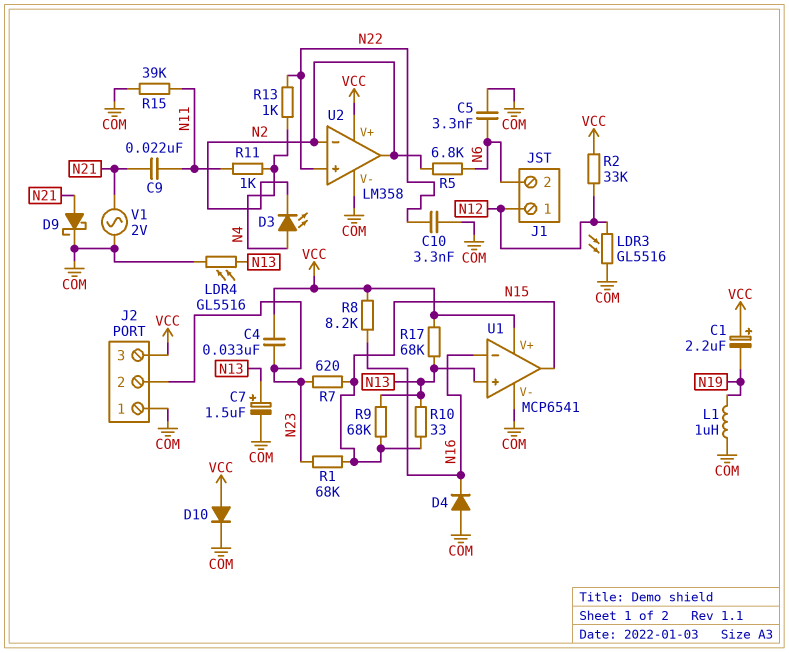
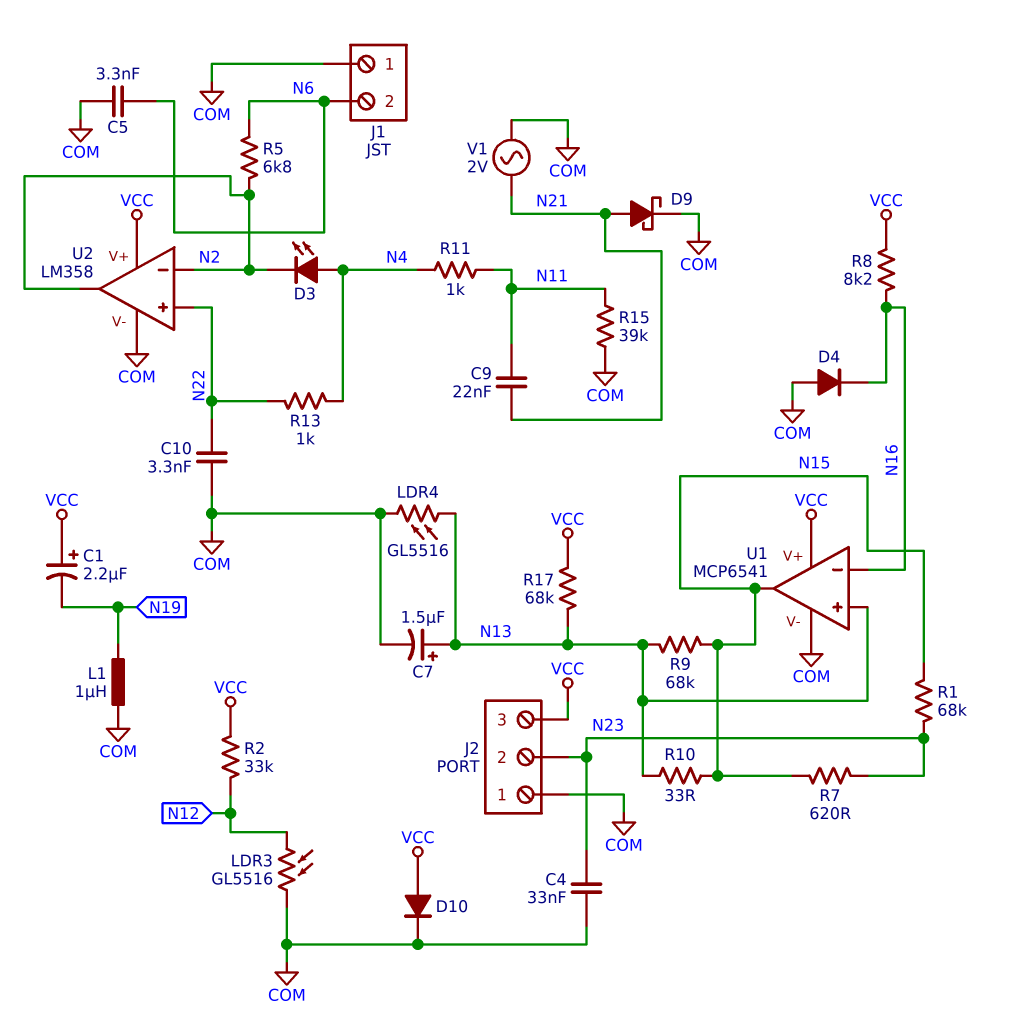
C4: 33nF (N23, VCC) -> 33nF (COM, N23)
J1 pin 1: N12 -> COM

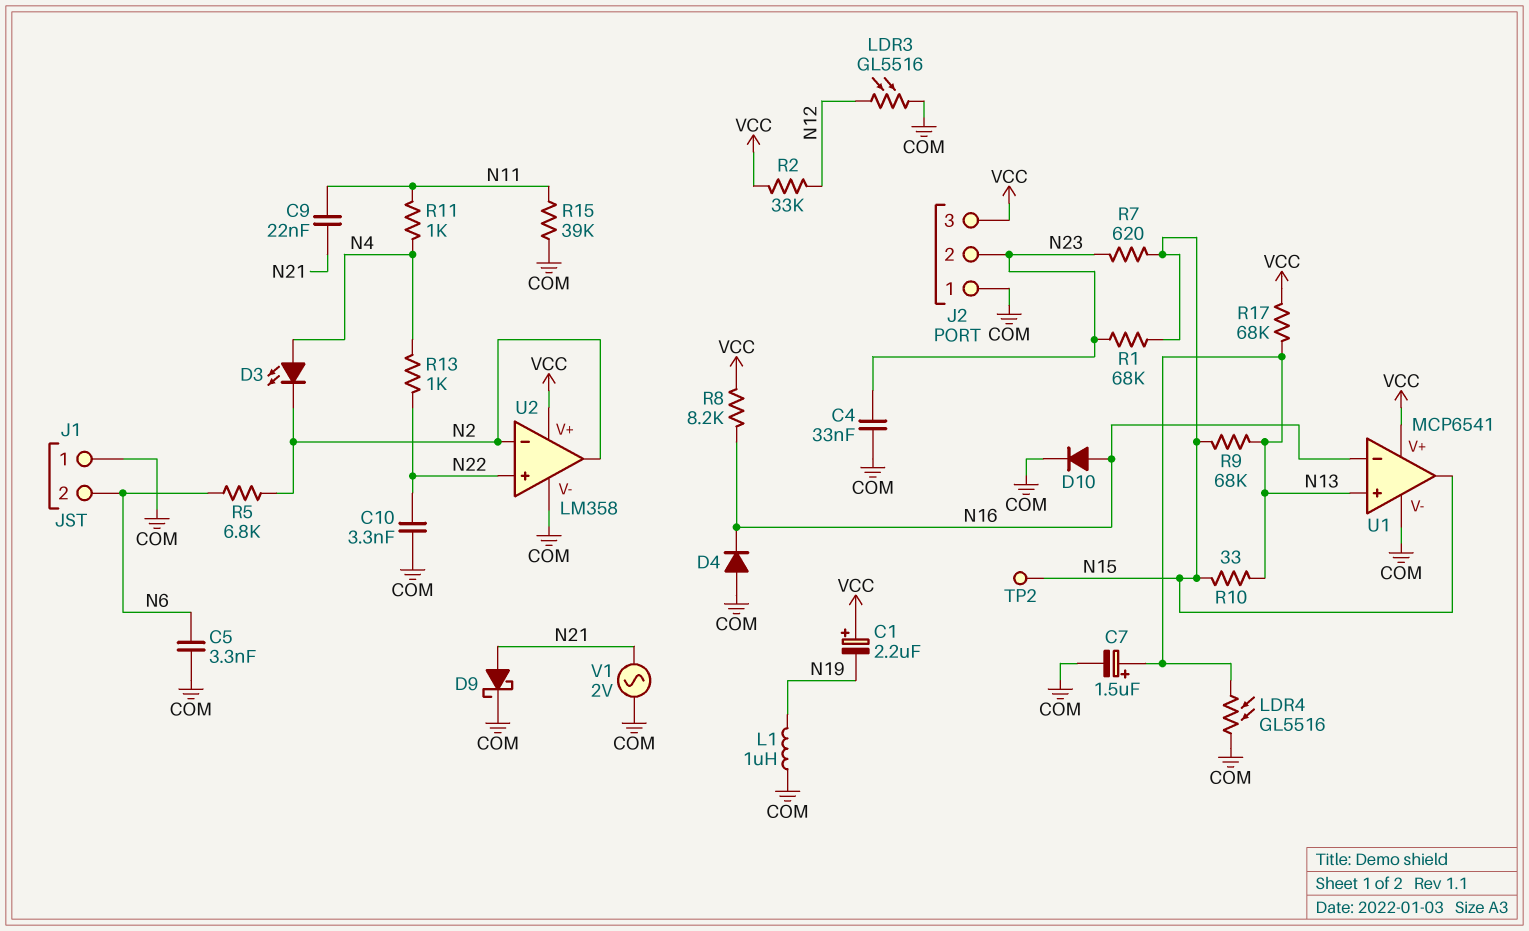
D10: diode (A VCC, K COM) -> diode (A N16, K COM)
TP2: none -> test point (N15)

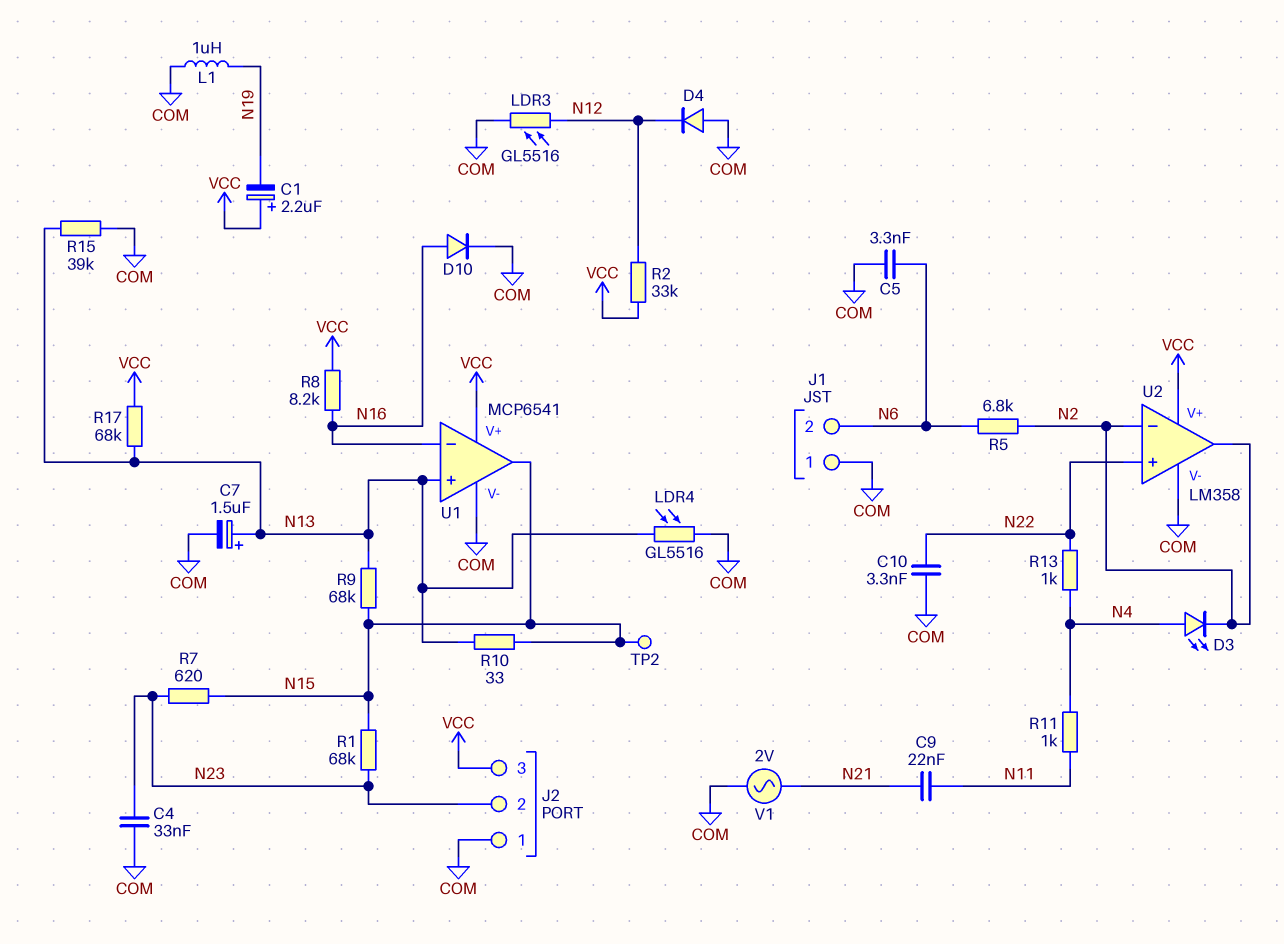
D4: diode (A COM, K N16) -> diode (A COM, K N12)
D9: schottky (A N21, K COM) -> none
R15: 39k (COM, N11) -> 39k (COM, N13)

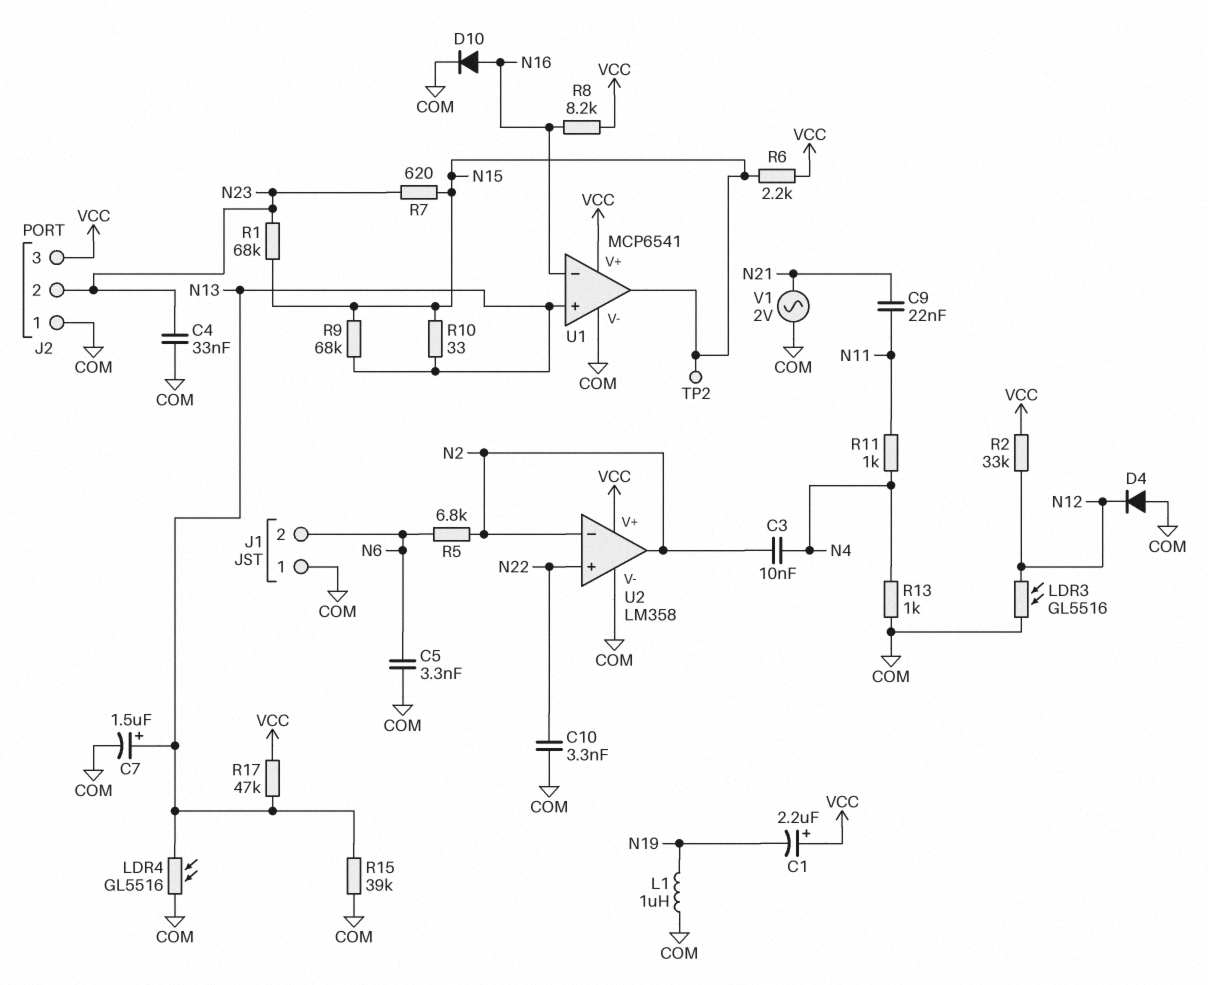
C3: none -> 10nF (N2, N4)
D3: LED (A N4, K N2) -> none
R6: none -> 2.2k (N15, VCC)
R13: 1k (N4, N22) -> 1k (COM, N4)
R17: 68k (N13, VCC) -> 47k (N13, VCC)

